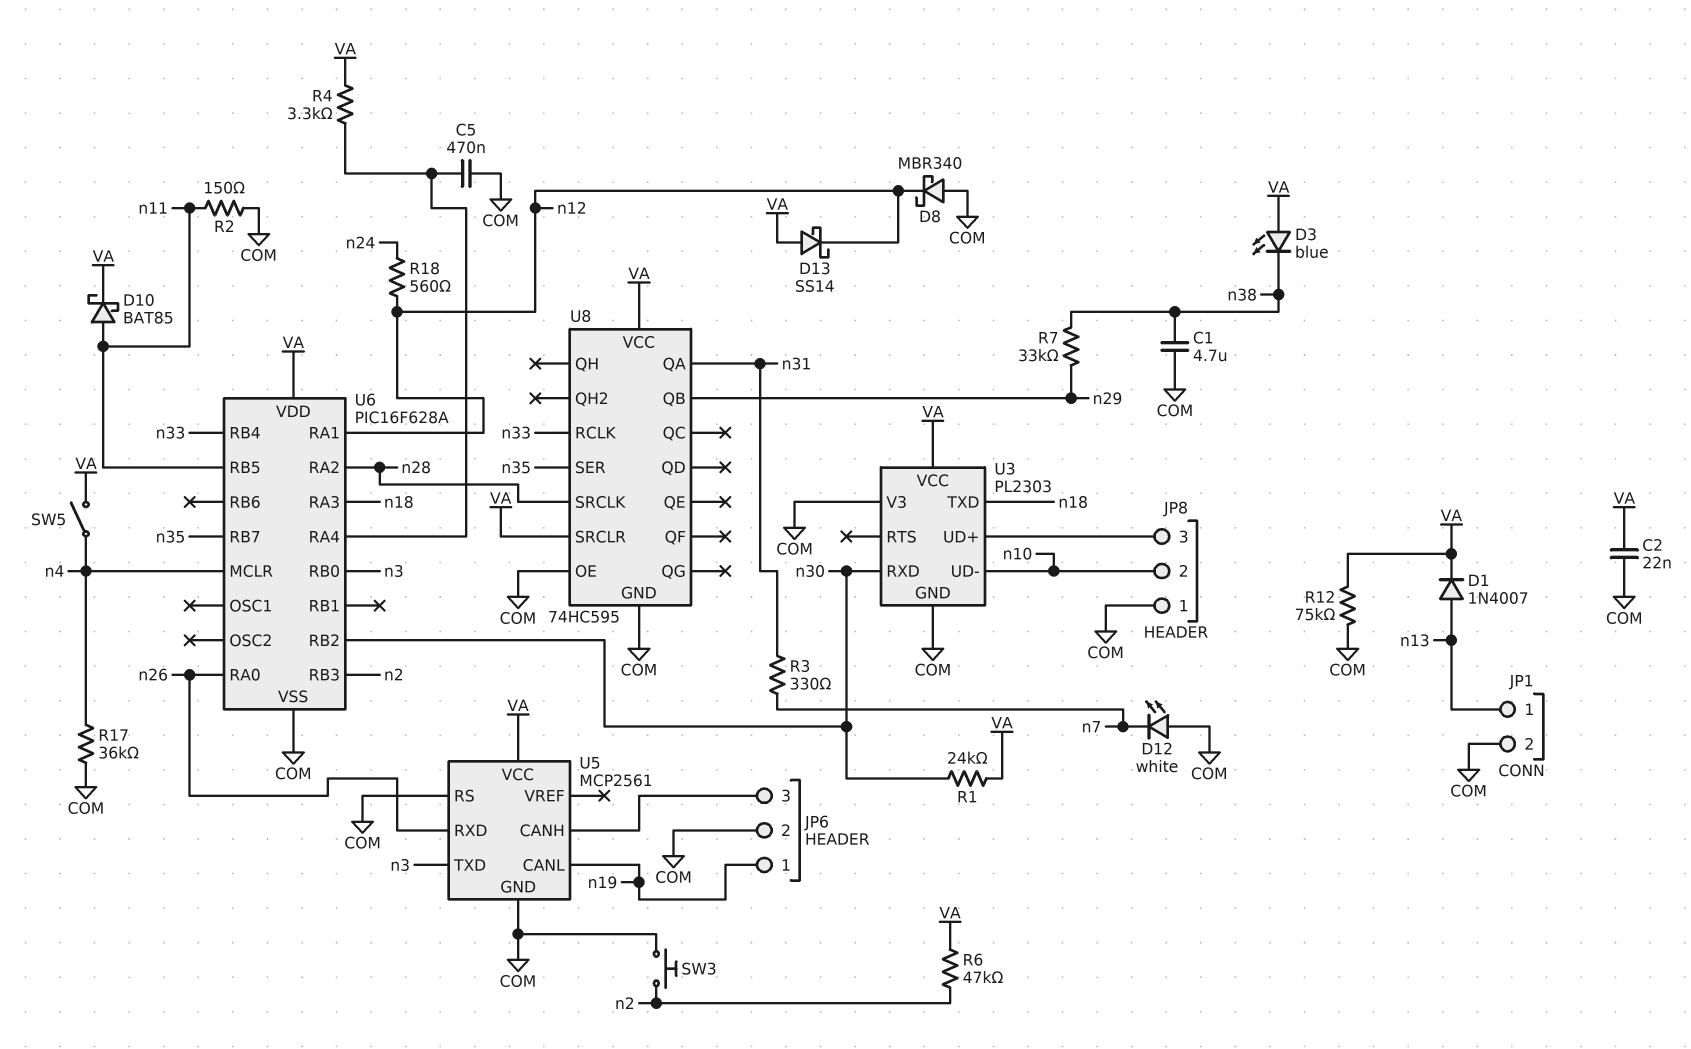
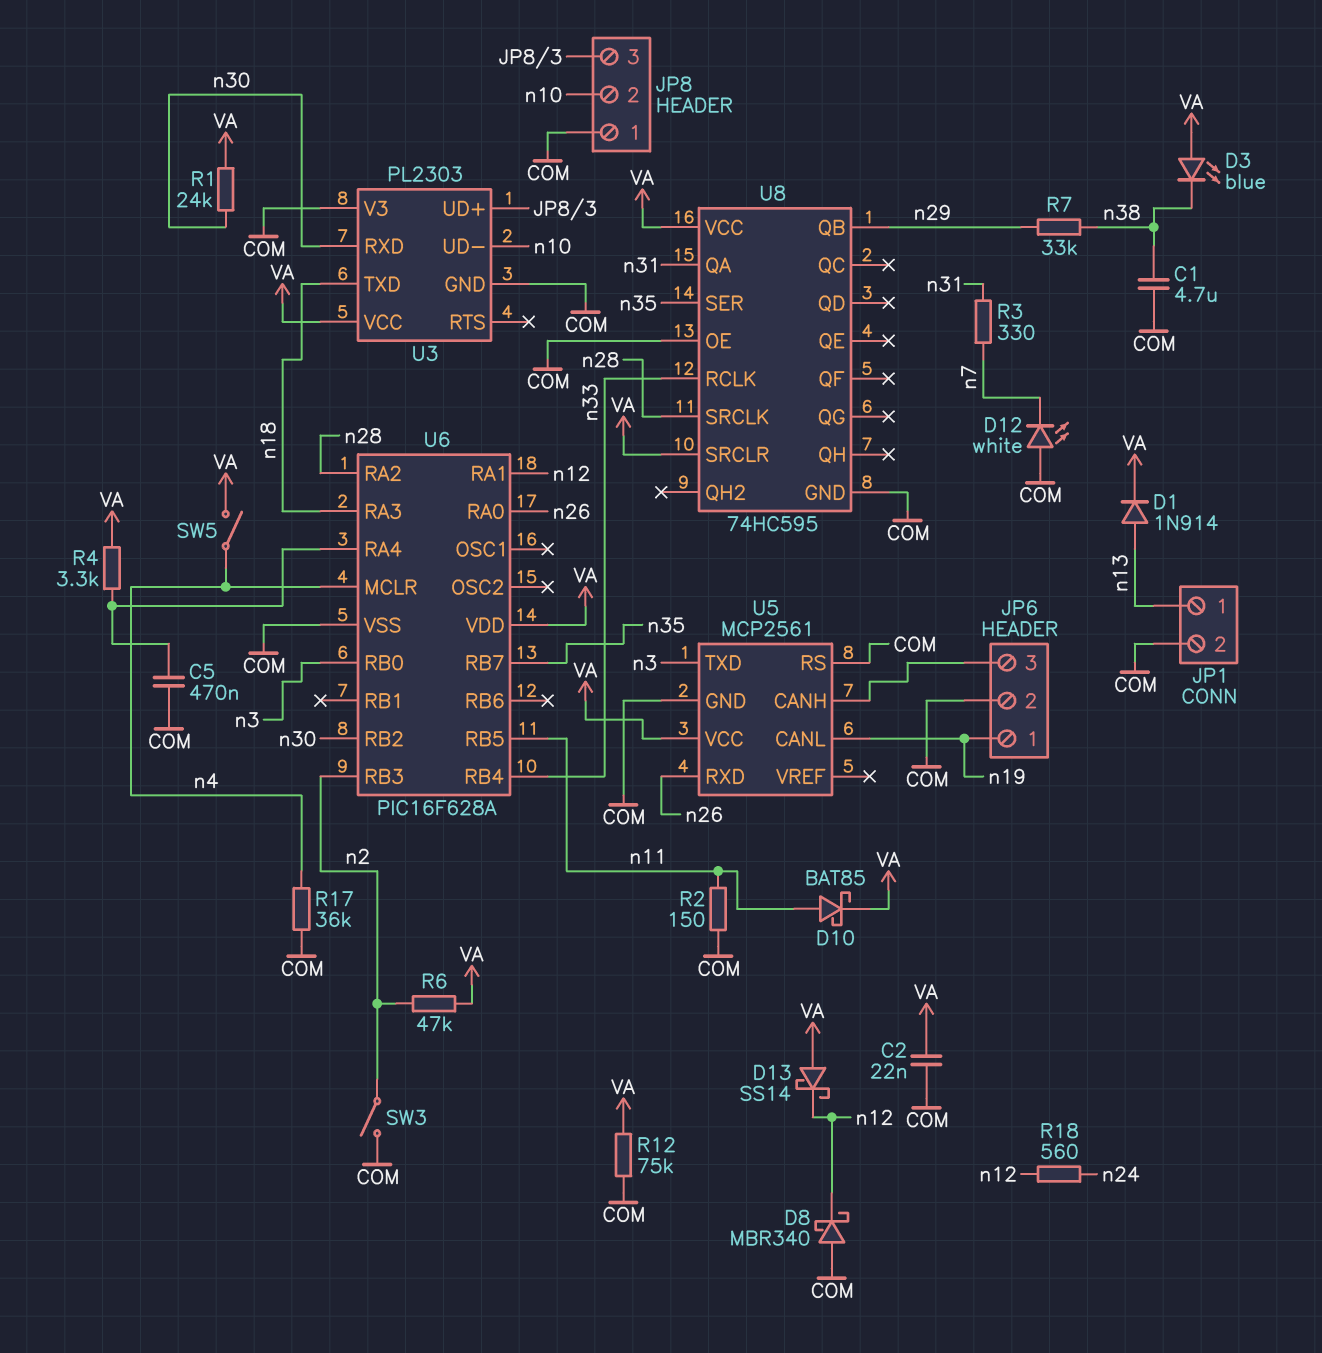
D1: diode 1N4007 (A n13, K VA) -> diode 1N914 (A n13, K VA)
SW3: button (COM, n2) -> switch (COM, n2)

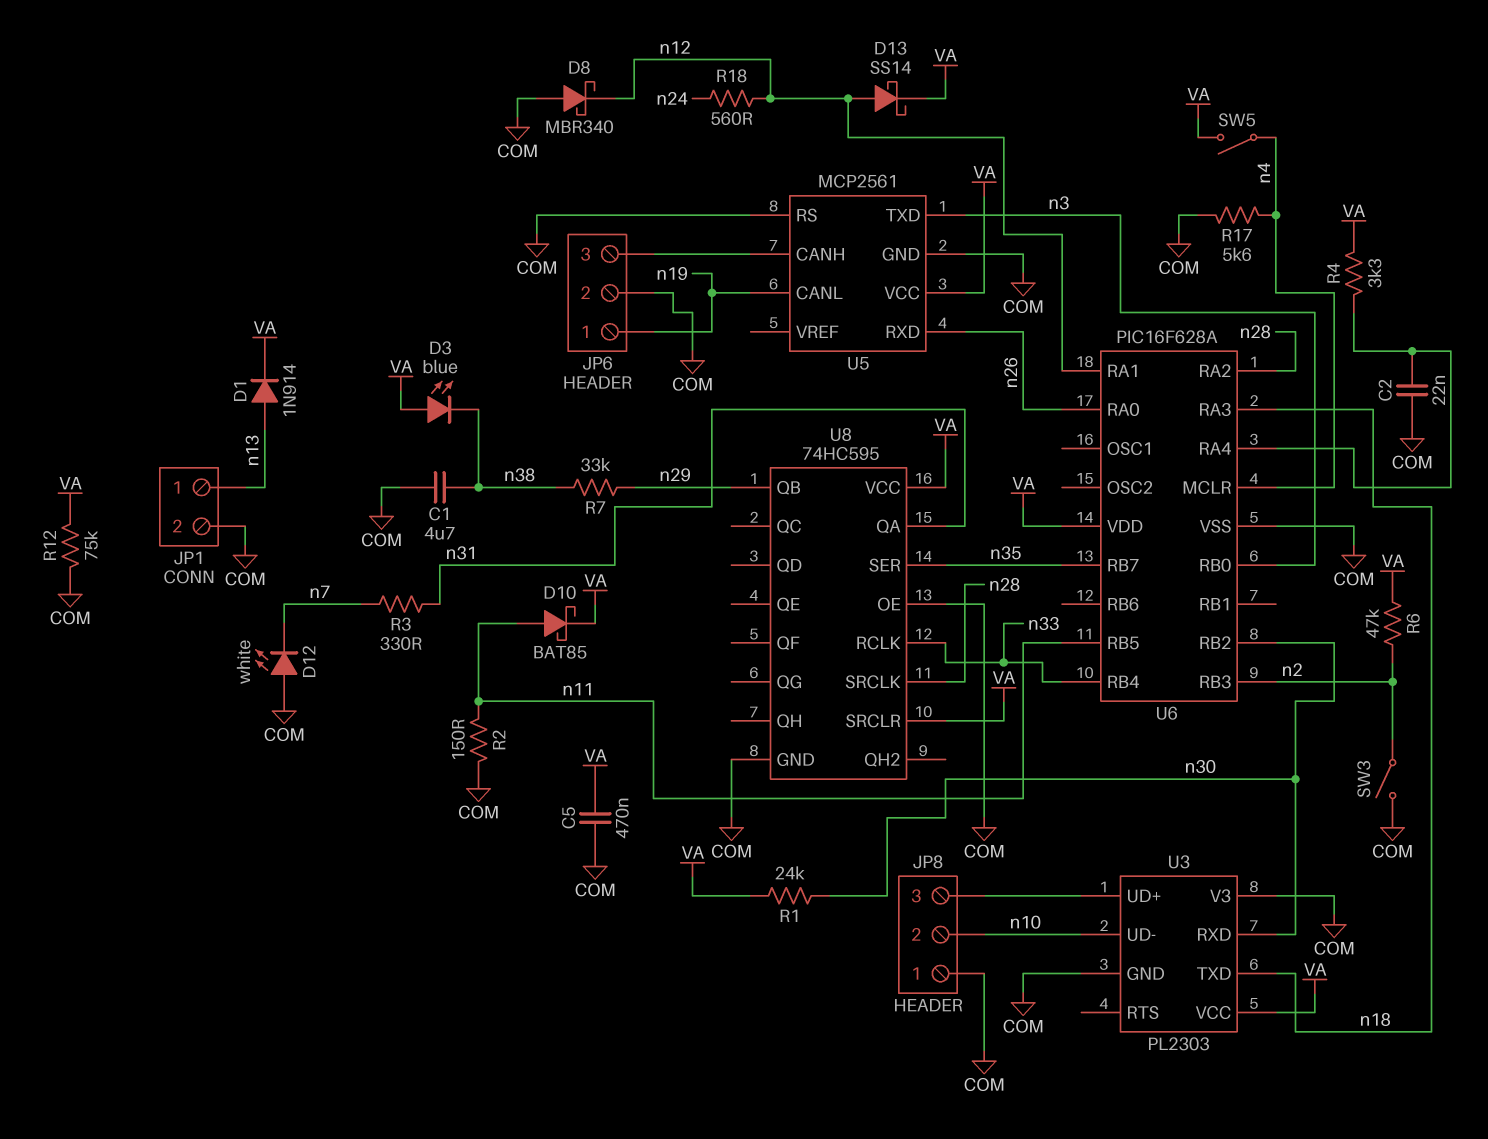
C2: 22nF (COM, VA) -> 22nF (COM, U6/RA4)
C5: 470nF (COM, U6/RA4) -> 470nF (COM, VA)
D13: schottky SS14 (A VA, K n12) -> schottky SS14 (A n12, K VA)
R17: 36k (COM, n4) -> 5.6k (COM, n4)

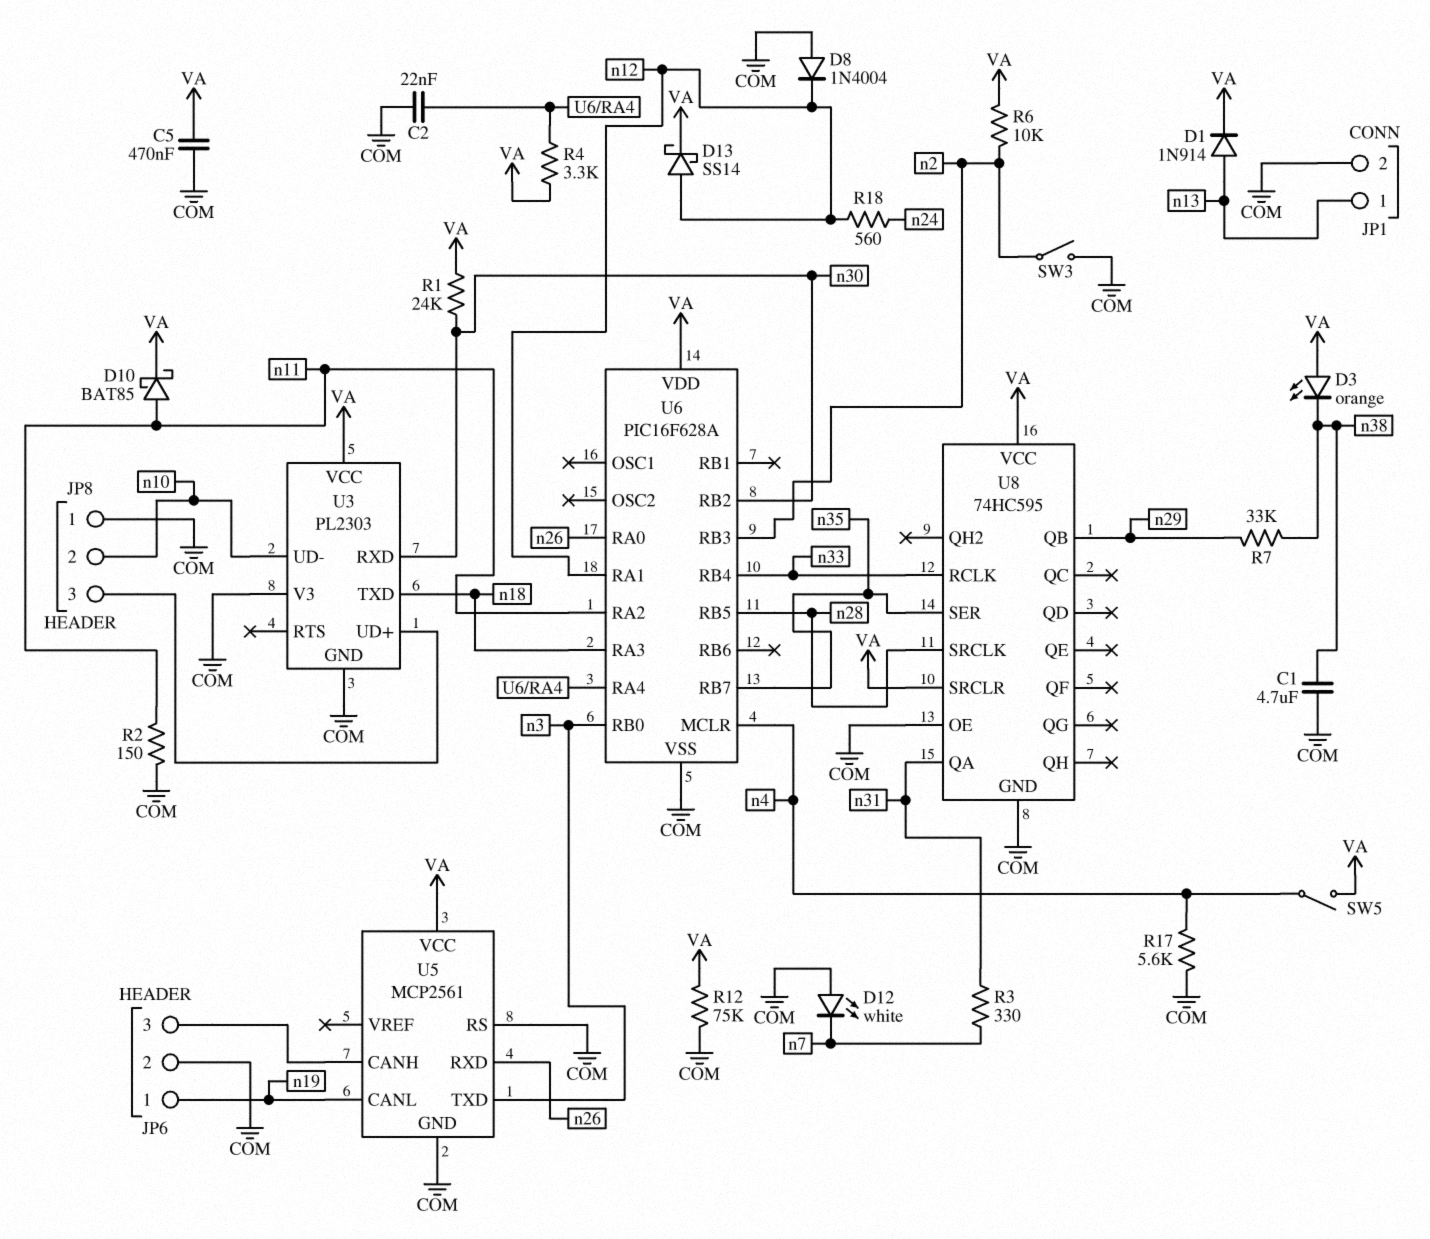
D3: LED blue (A VA, K n38) -> LED orange (A VA, K n38)
D8: schottky MBR340 (A COM, K n12) -> diode 1N4004 (A COM, K n12)
R6: 47k (VA, n2) -> 10k (VA, n2)
U6 pin RA2: n28 -> n11
U6 pin RB5: n11 -> n28

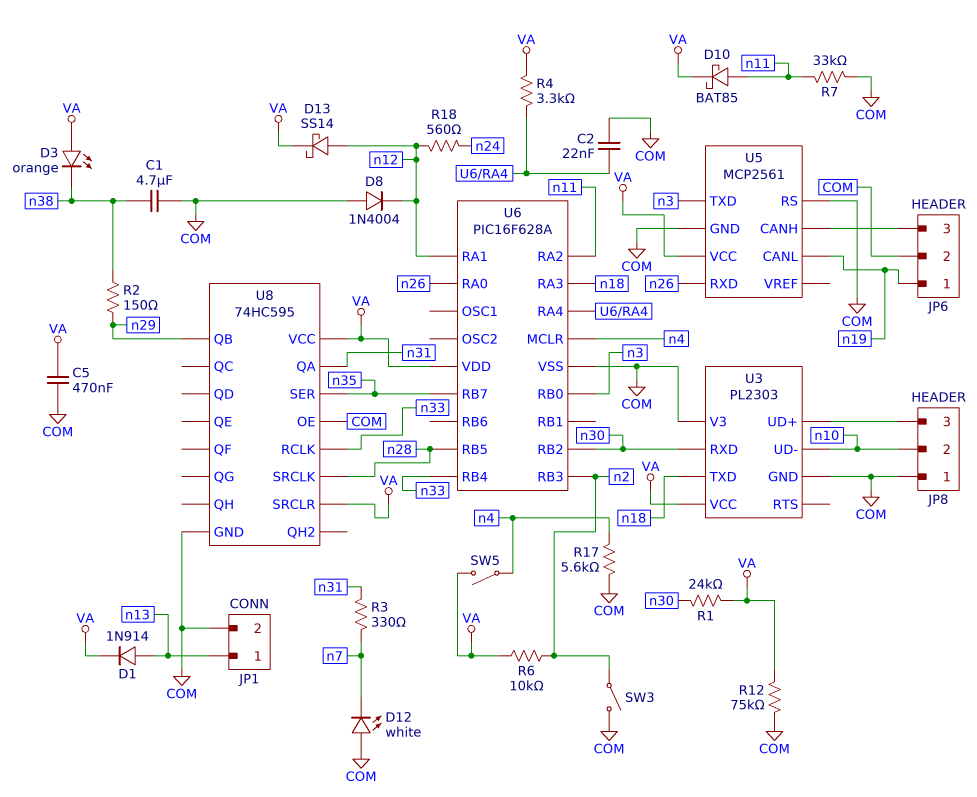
R2: 150 (COM, n11) -> 150 (n29, n38)
R7: 33k (n29, n38) -> 33k (COM, n11)

